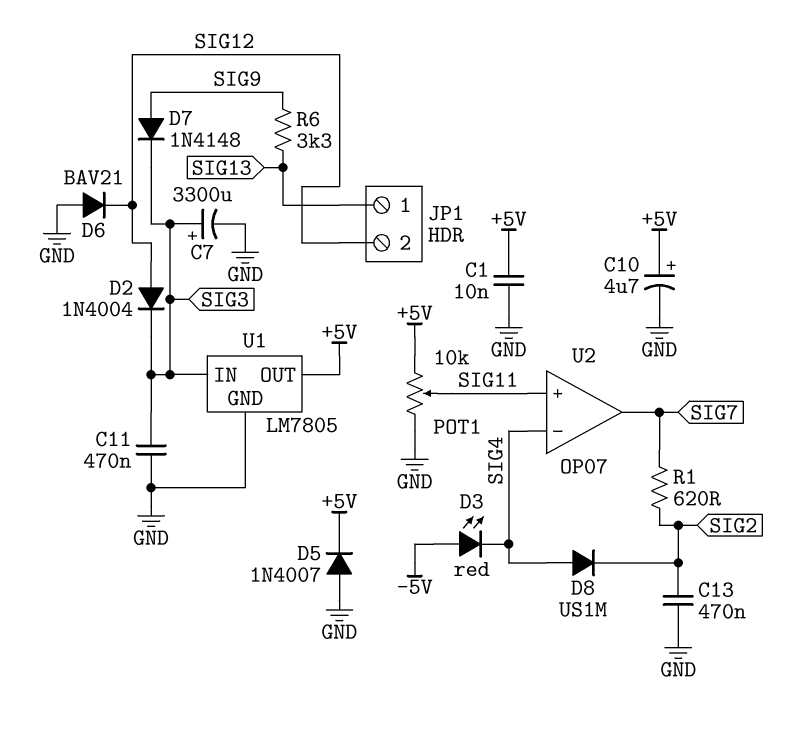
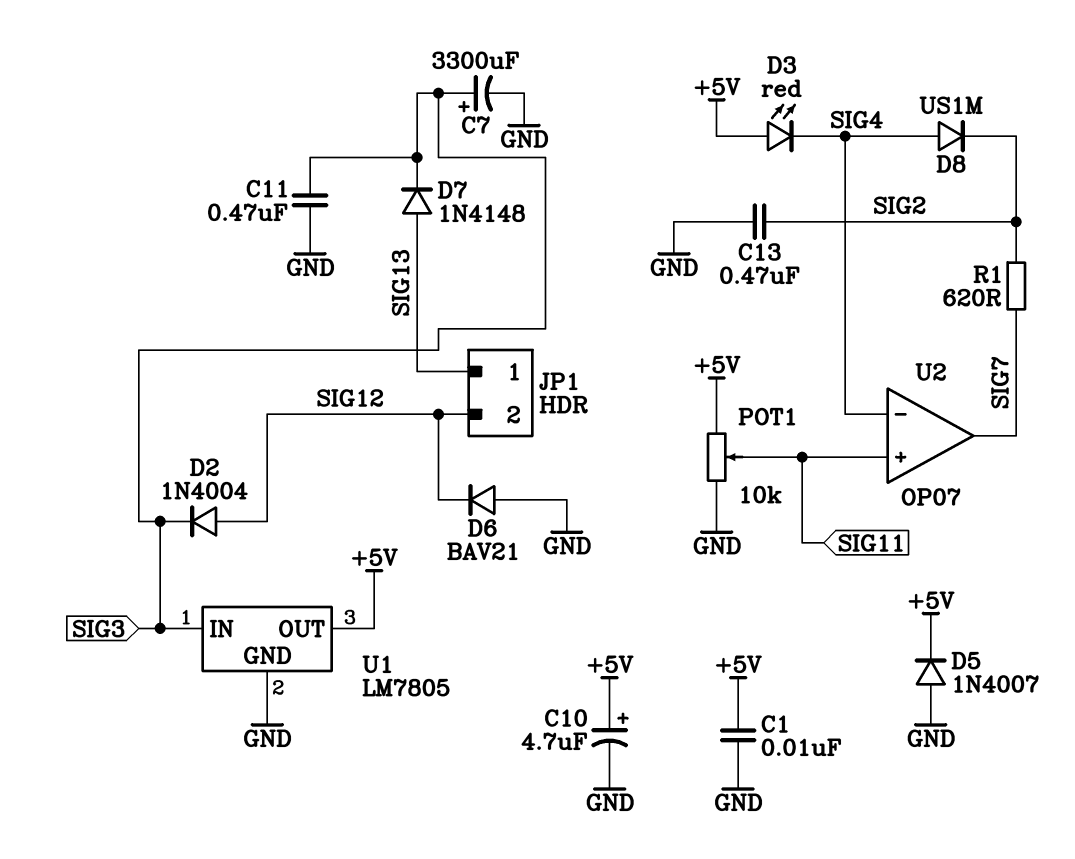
D3: LED red (A -5V, K SIG4) -> LED red (A +5V, K SIG4)
D7: diode 1N4148 (A SIG9, K SIG3) -> diode 1N4148 (A SIG13, K SIG3)
R6: 3.3k (SIG9, SIG13) -> none

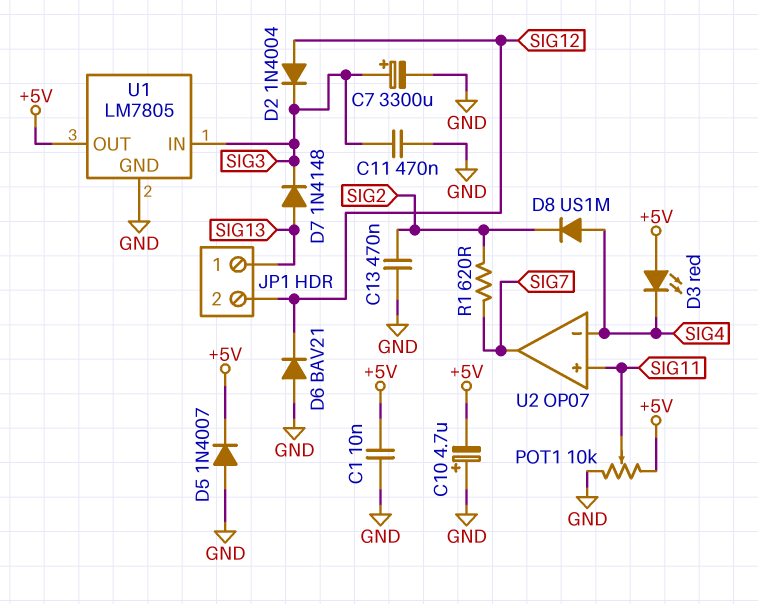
C10: 4.7uF (plus +5V, minus GND) -> 4.7uF (plus GND, minus +5V)

